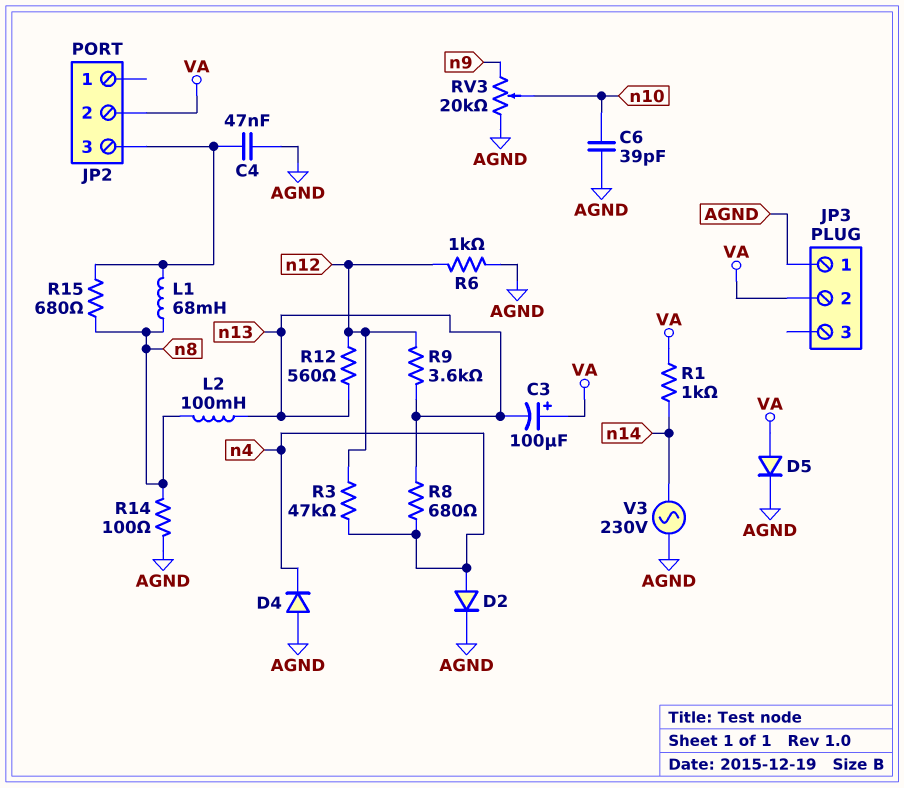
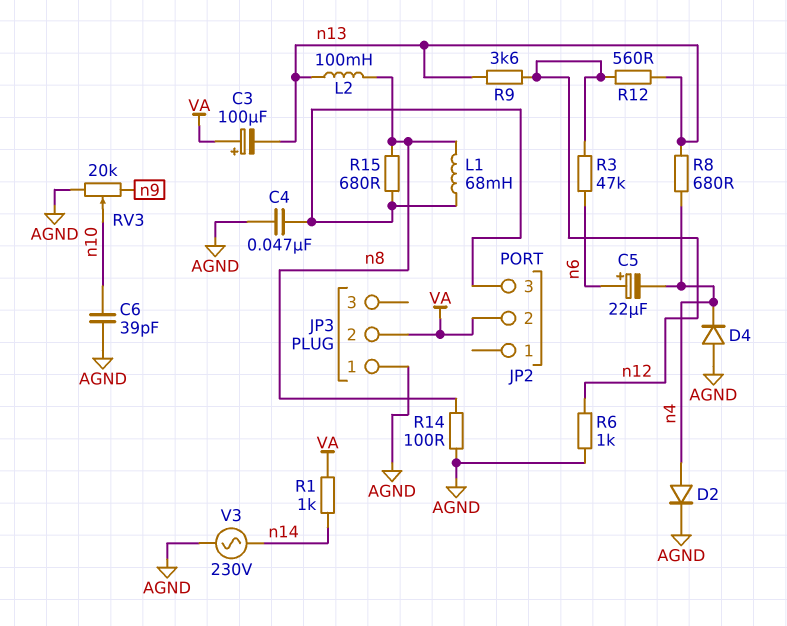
C5: none -> 22uF (plus n6, minus n4)
D5: diode (A VA, K AGND) -> none
R3: 47k (n4, n12) -> 47k (n6, n12)

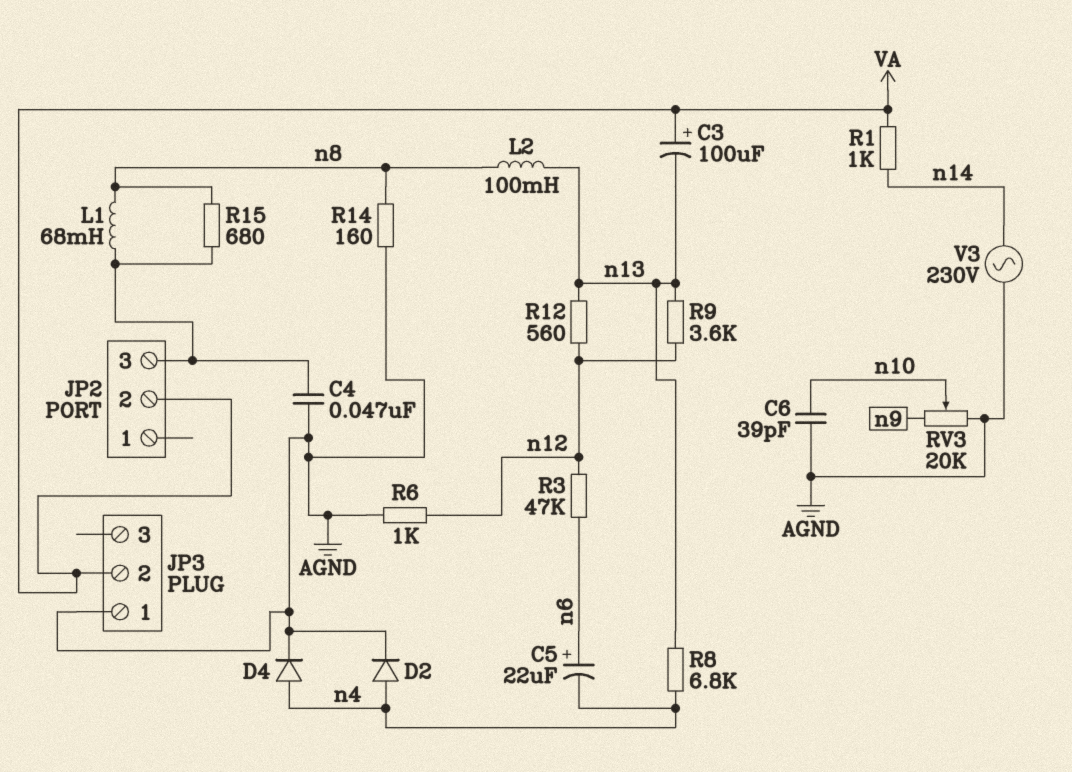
D4: diode (A AGND, K n4) -> diode (A n4, K AGND)
R8: 680 (n4, n13) -> 6.8k (n4, n13)
R14: 100 (AGND, n8) -> 160 (AGND, n8)

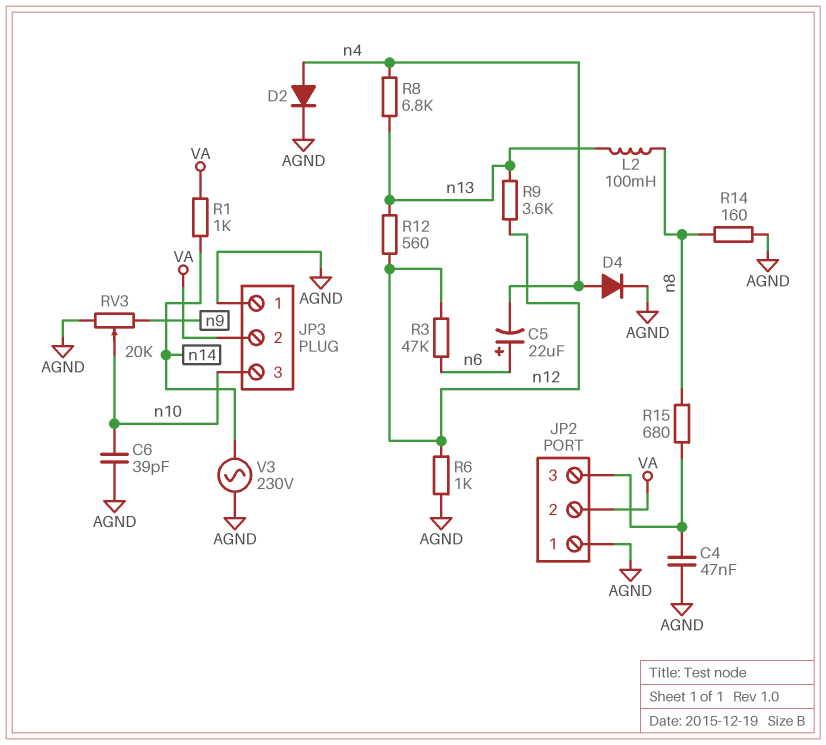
C3: 100uF (plus VA, minus n13) -> none
JP2 pin 1: none -> AGND
JP3 pin 3: none -> n10
L1: 68mH (JP2/3, n8) -> none

